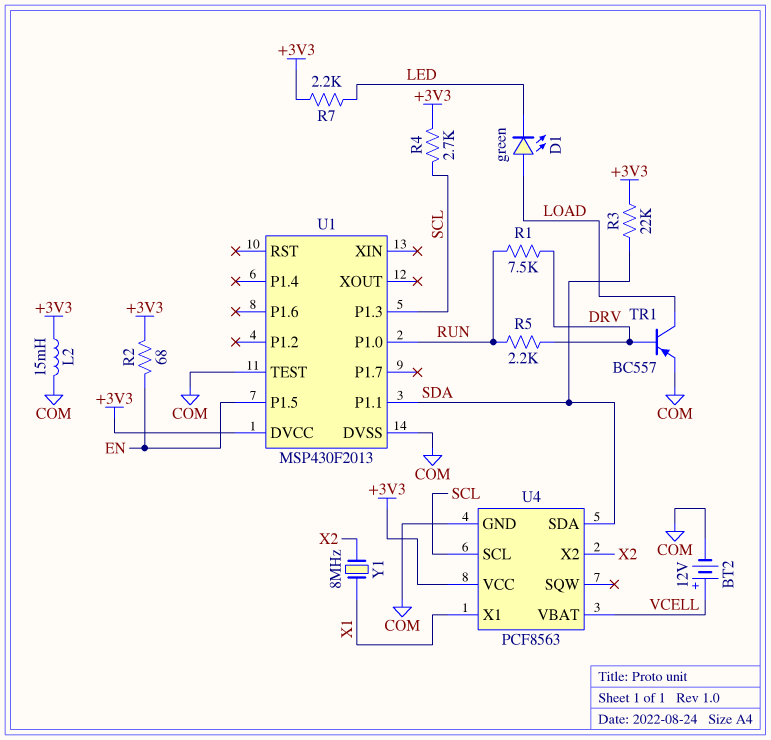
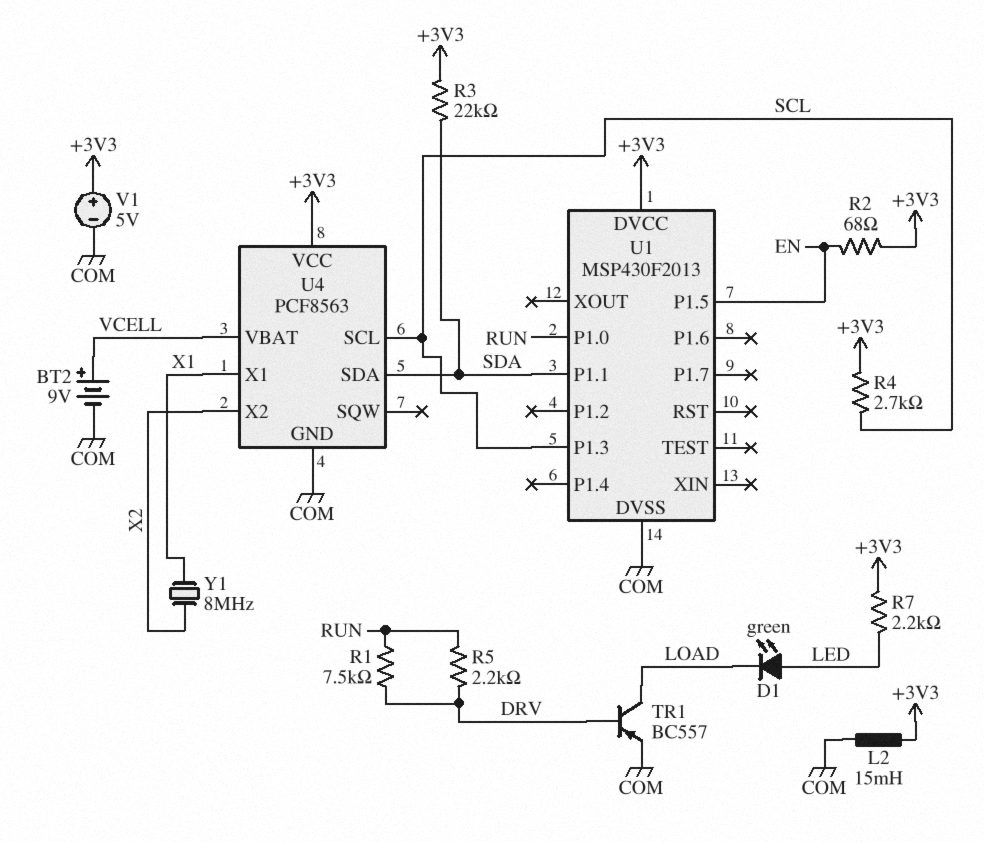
BT2: 12V (plus VCELL, minus COM) -> 9V (plus VCELL, minus COM)
D1: LED green (A LOAD, K LED) -> LED green (A LED, K LOAD)
U1 pin TEST: COM -> none
V1: none -> 5V (plus +3V3, minus COM)

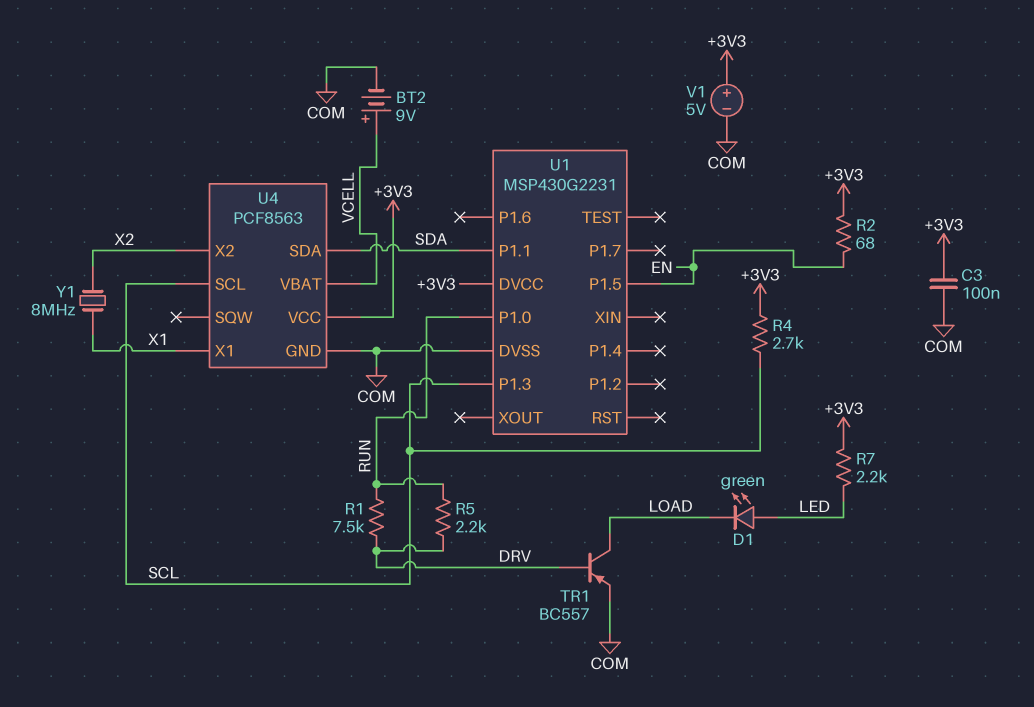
C3: none -> 100nF (+3V3, COM)
L2: 15mH (+3V3, COM) -> none
R3: 22k (+3V3, SDA) -> none
U1: MSP430F2013 -> MSP430G2231

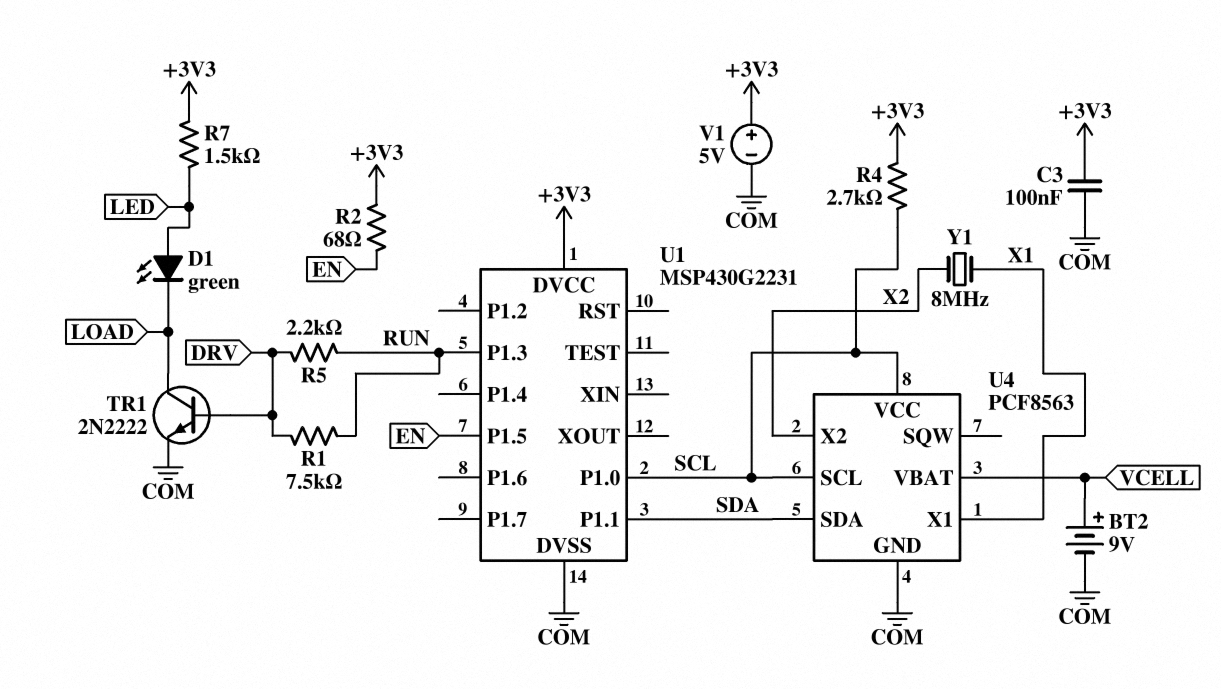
R7: 2.2k (+3V3, LED) -> 1.5k (+3V3, LED)
TR1: PNP BC557 (B DRV, C LOAD, E COM) -> NPN 2N2222 (B DRV, C LOAD, E COM)
U1 pin P1.0: RUN -> SCL
U1 pin P1.3: SCL -> RUN
U4 pin VCC: +3V3 -> SCL

